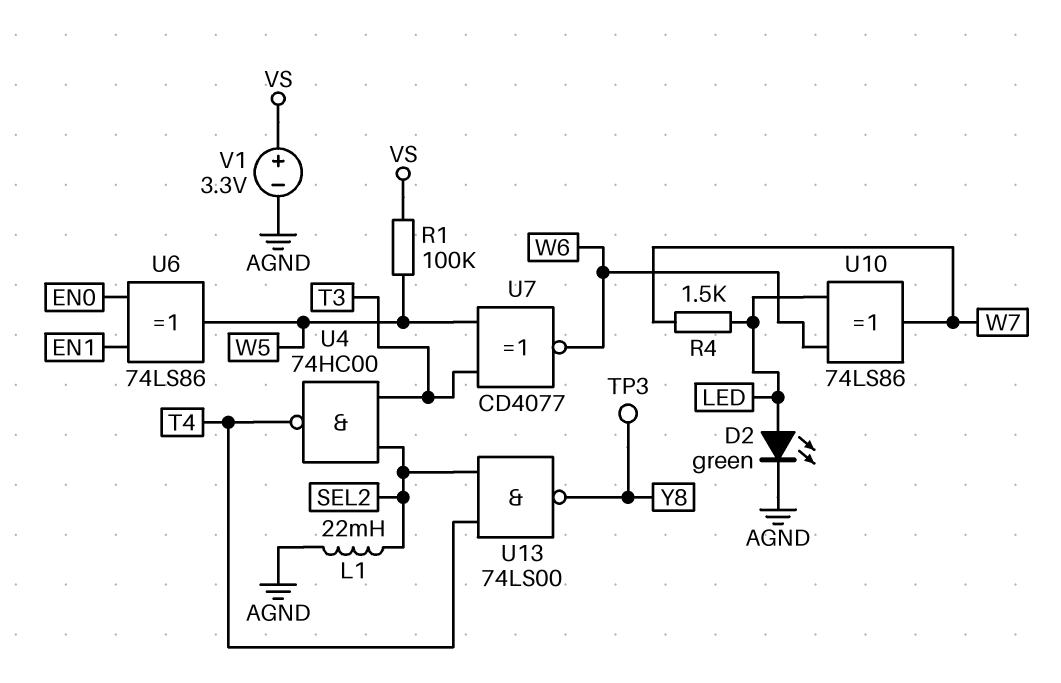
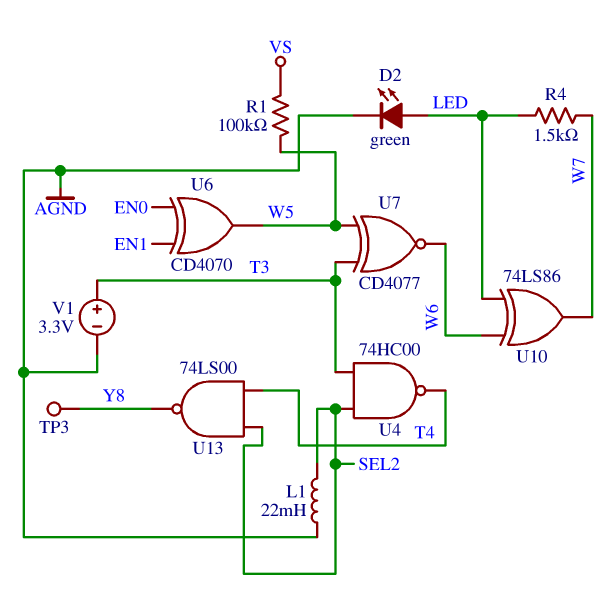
U6: XOR 74LS86 (in EN0, in EN1, out W5) -> XOR CD4070 (in EN0, in EN1, out W5)
V1: 3.3V (plus VS, minus AGND) -> 3.3V (plus T3, minus AGND)

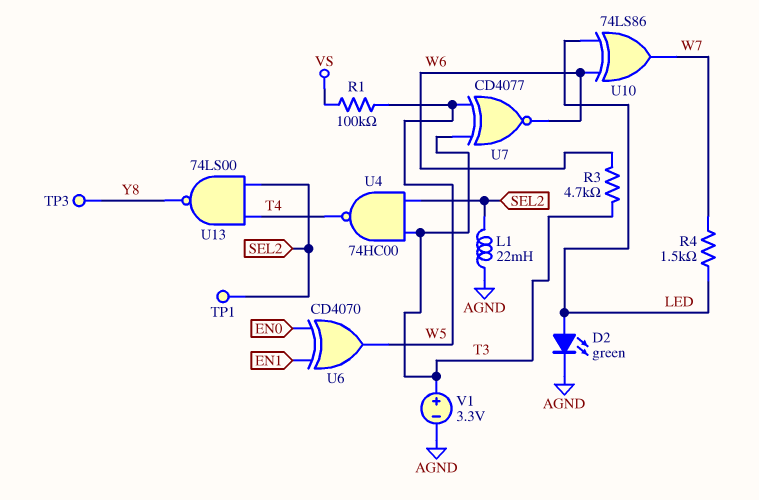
R3: none -> 4.7k (T3, W6)
TP1: none -> test point (SEL2)

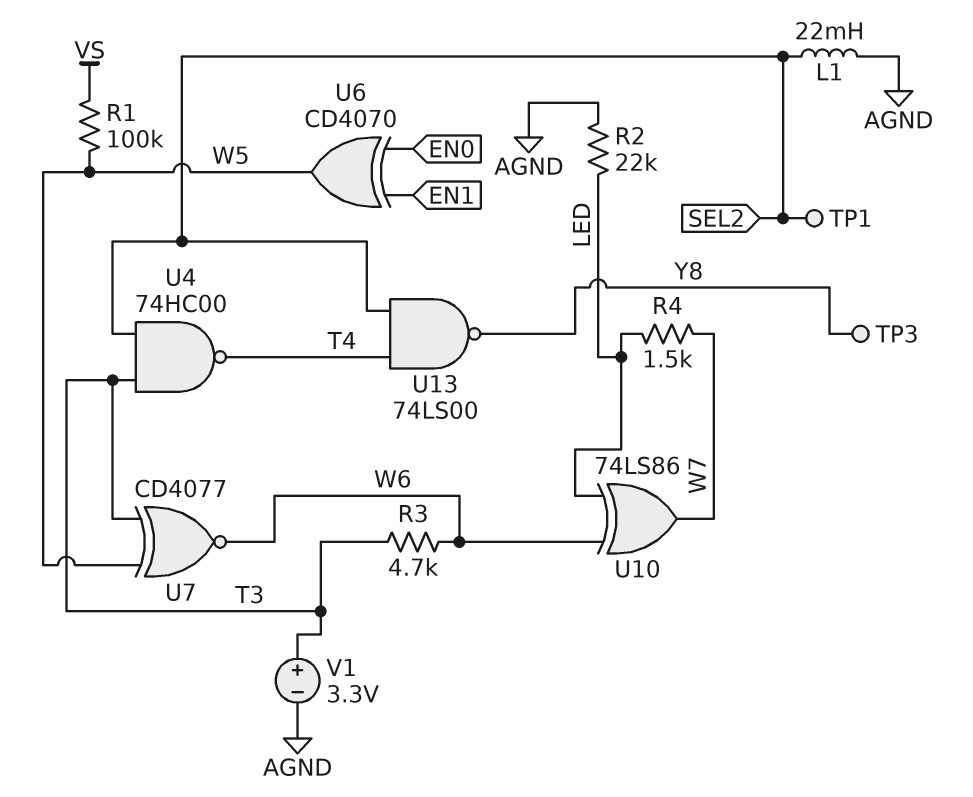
D2: LED green (A LED, K AGND) -> none
R2: none -> 22k (AGND, LED)

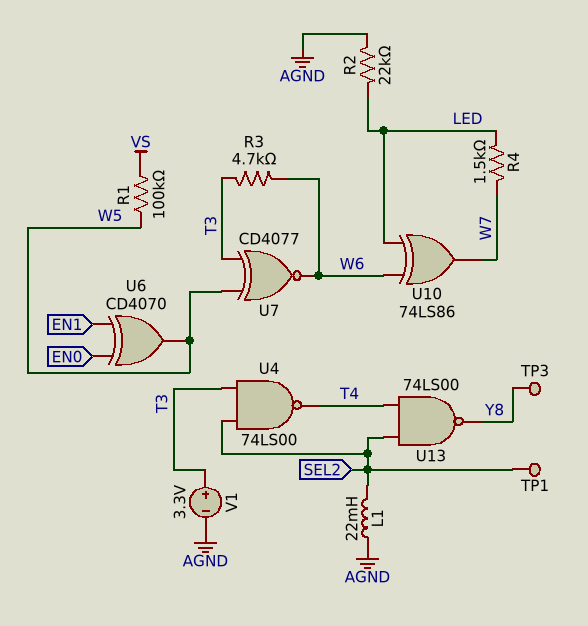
U4: NAND 74HC00 (in SEL2, in T3, out T4) -> NAND 74LS00 (in SEL2, in T3, out T4)

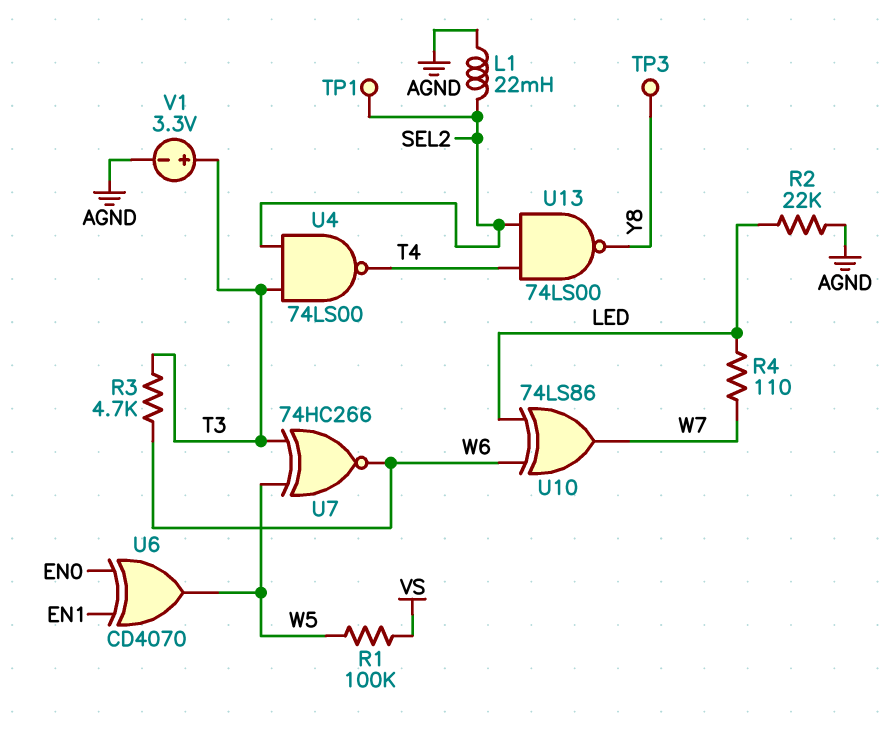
R4: 1.5k (LED, W7) -> 110 (LED, W7)
U7: XNOR CD4077 (in T3, in W5, out W6) -> XNOR 74HC266 (in T3, in W5, out W6)

